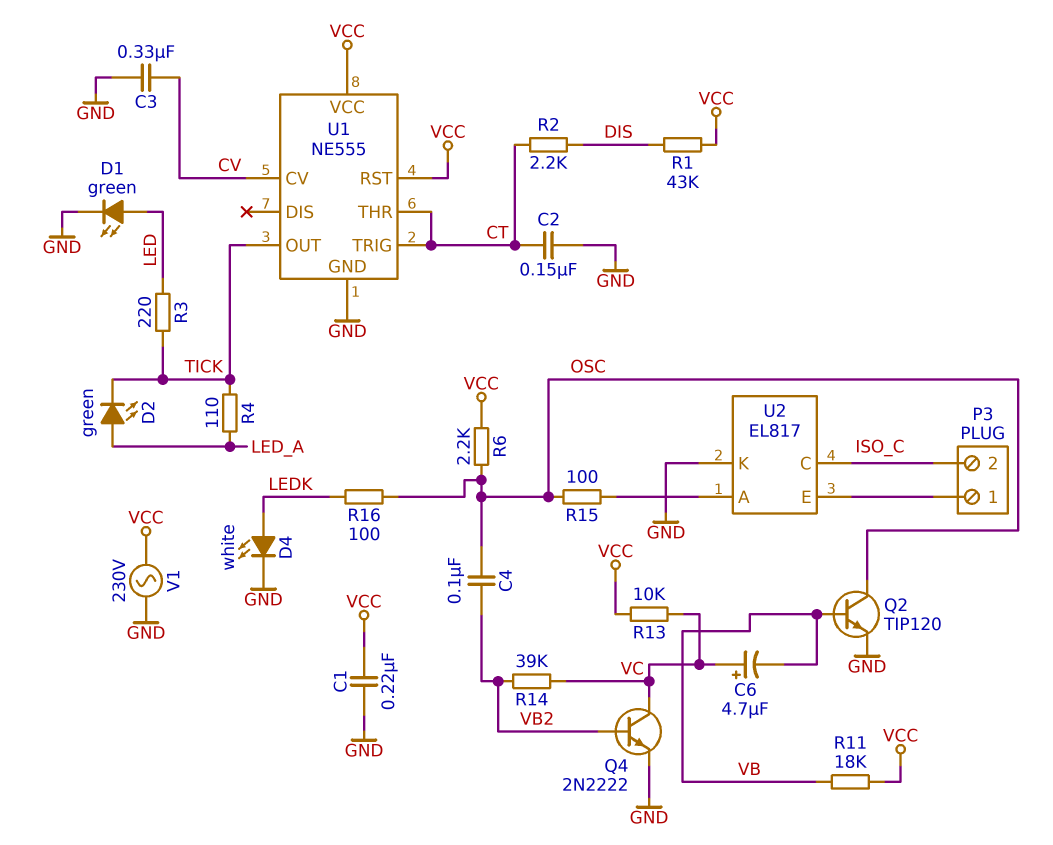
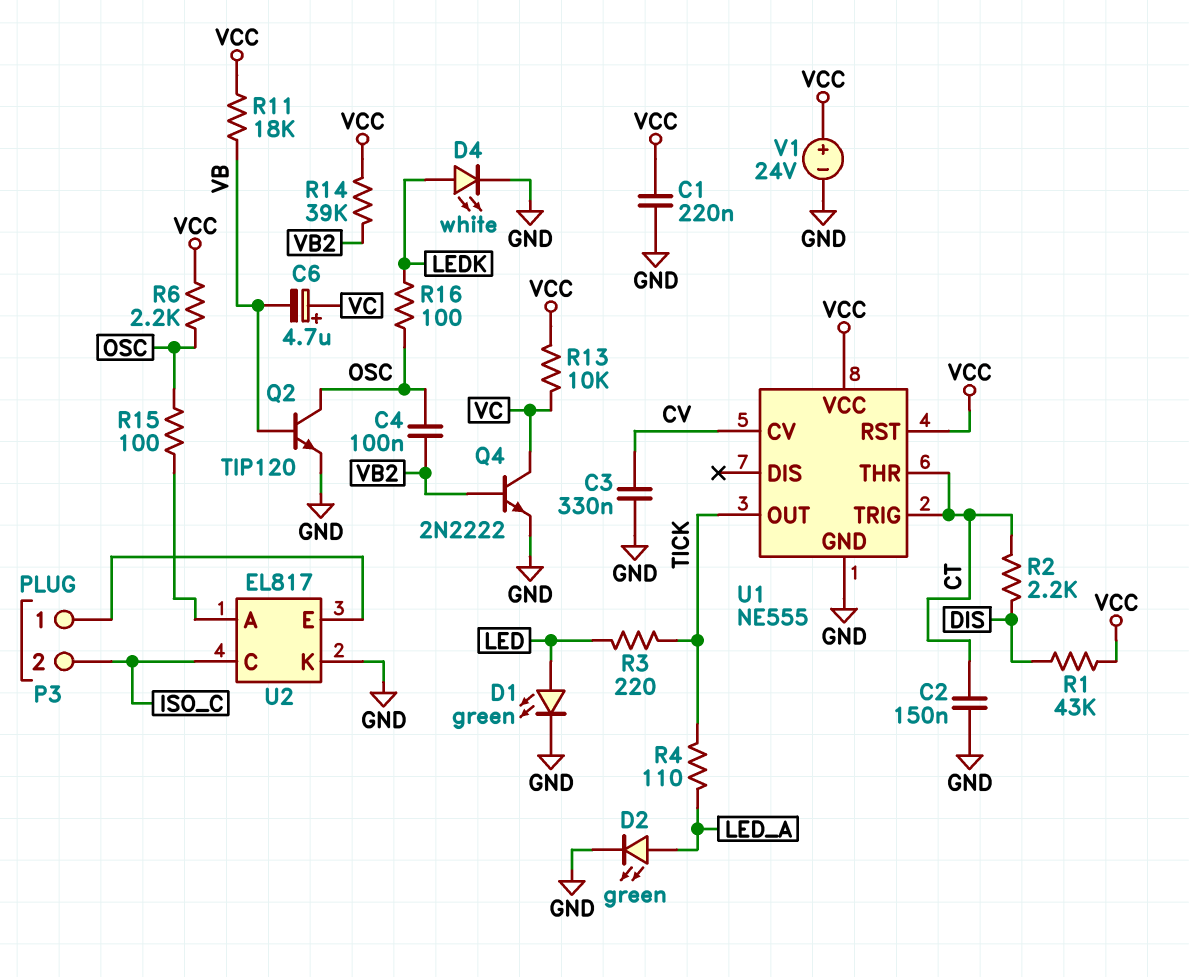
D2: LED green (A LED_A, K TICK) -> LED green (A LED_A, K GND)
R14: 39k (VB2, VC) -> 39k (VB2, VCC)
V1: AC 230V (GND, VCC) -> 24V (plus VCC, minus GND)

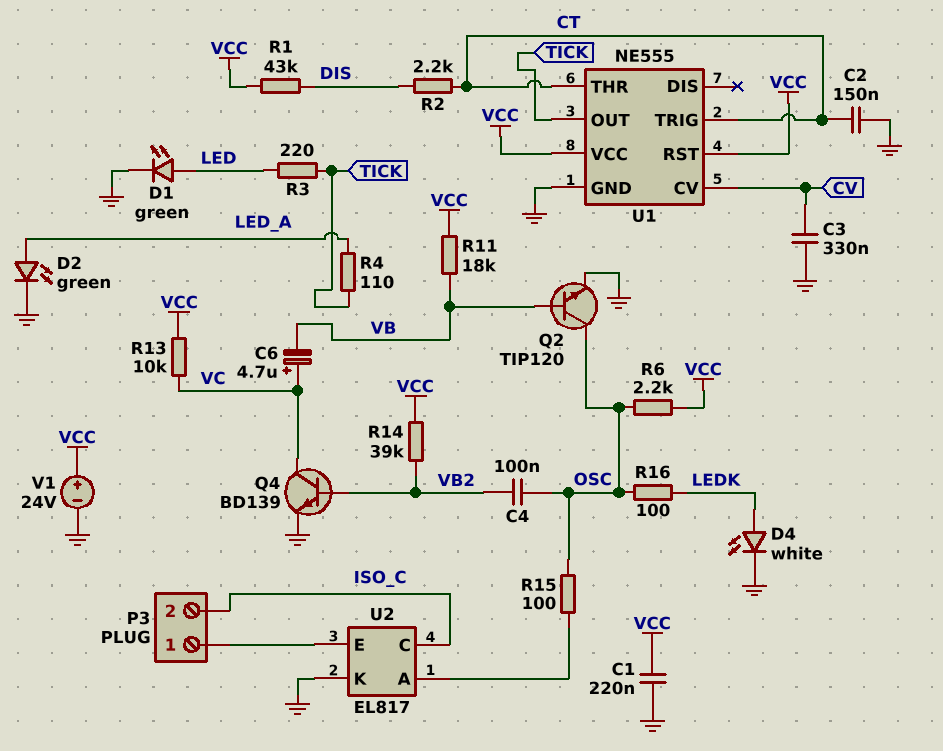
Q4: NPN 2N2222 (B VB2, C VC, E GND) -> NPN BD139 (B VB2, C VC, E GND)

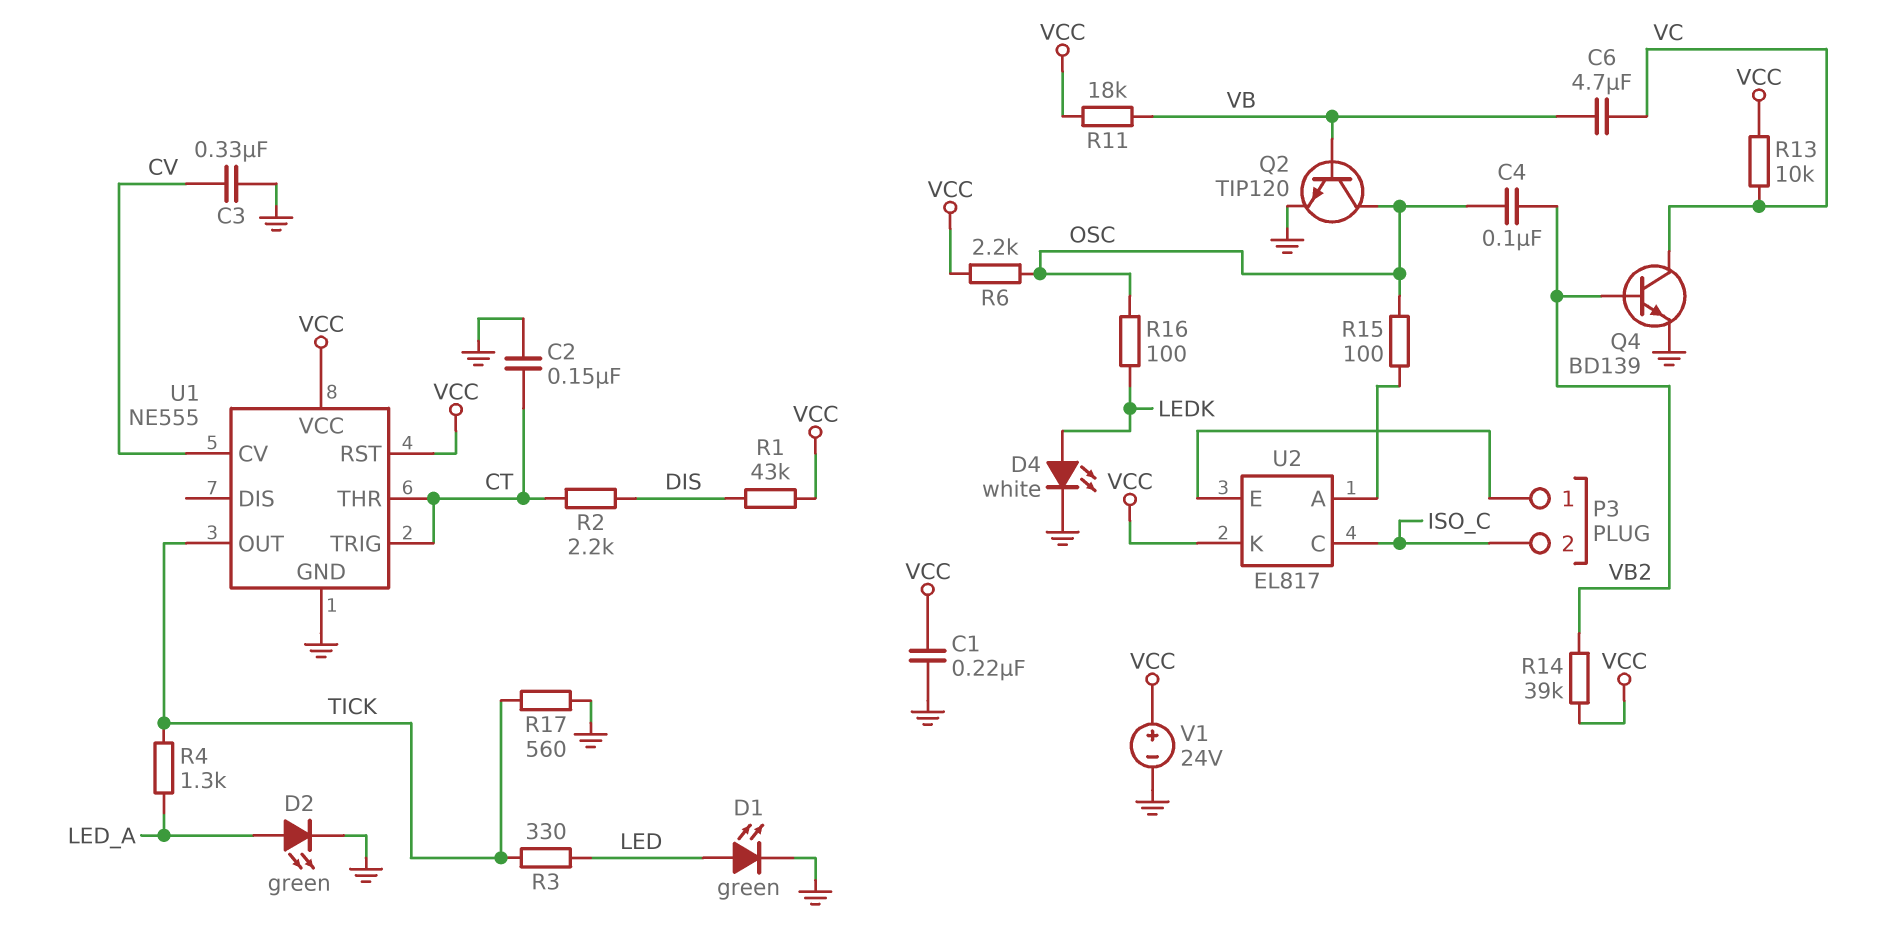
C6: 4.7uF (plus VC, minus VB) -> 4.7uF (VB, VC)
R3: 220 (LED, TICK) -> 330 (LED, TICK)
R4: 110 (LED_A, TICK) -> 1.3k (LED_A, TICK)
R17: none -> 560 (GND, TICK)
U2 pin K: GND -> VCC

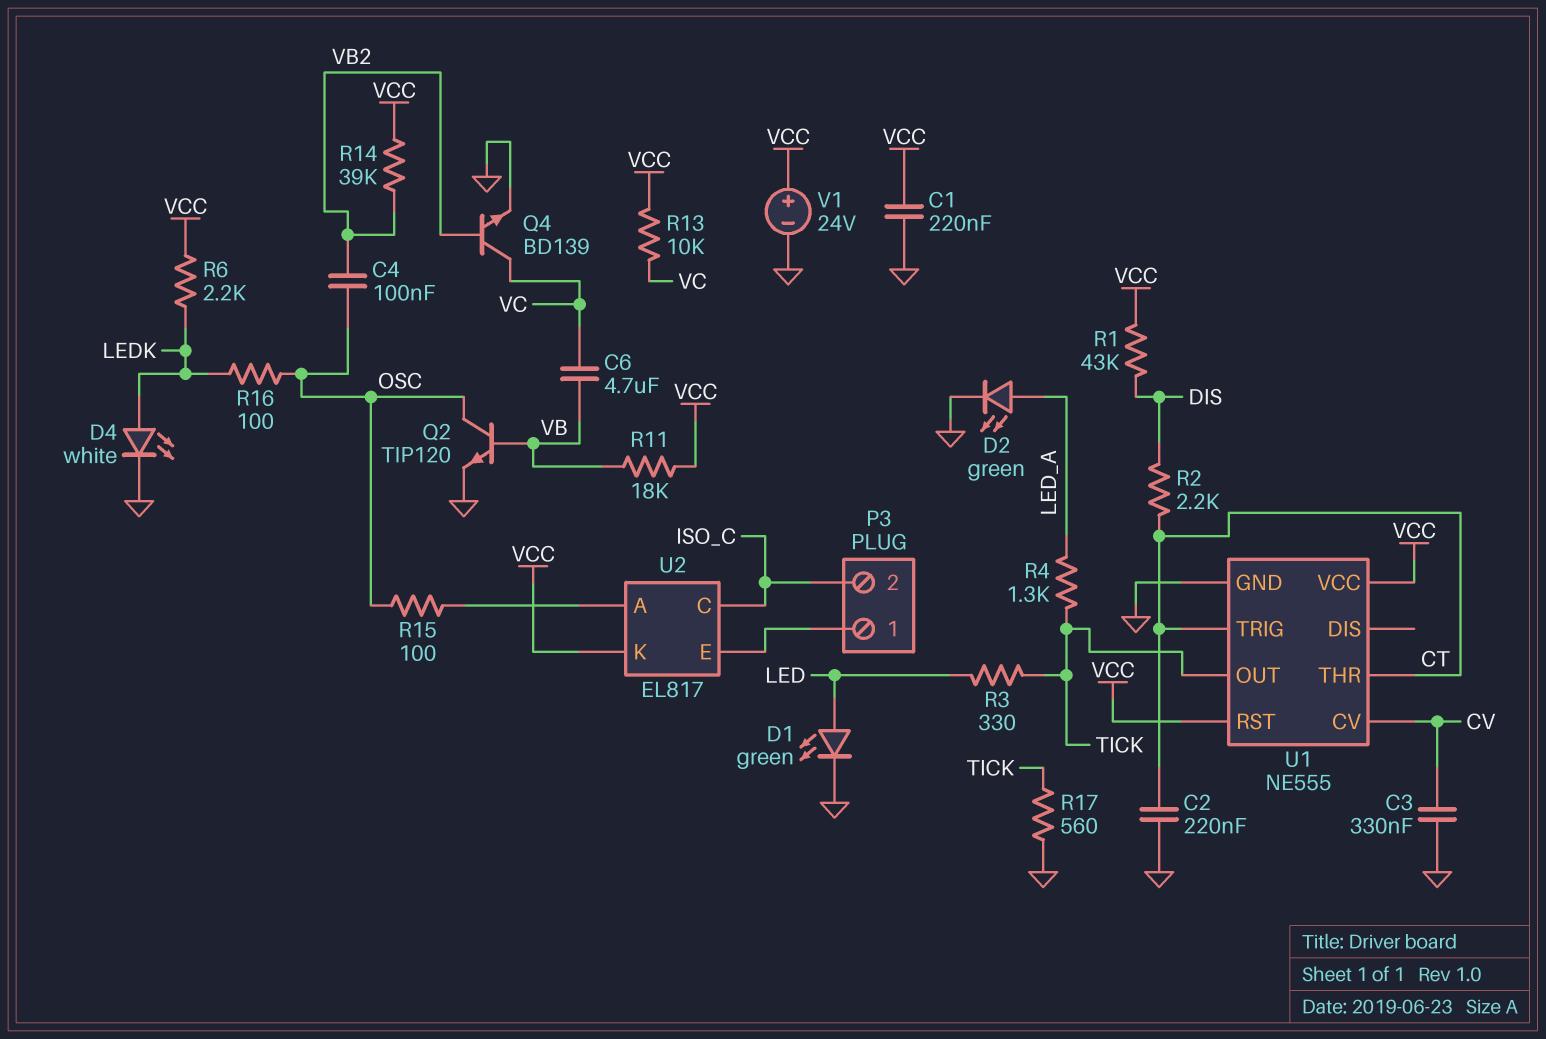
C2: 150nF (CT, GND) -> 220nF (CT, GND)
R6: 2.2k (OSC, VCC) -> 2.2k (LEDK, VCC)

